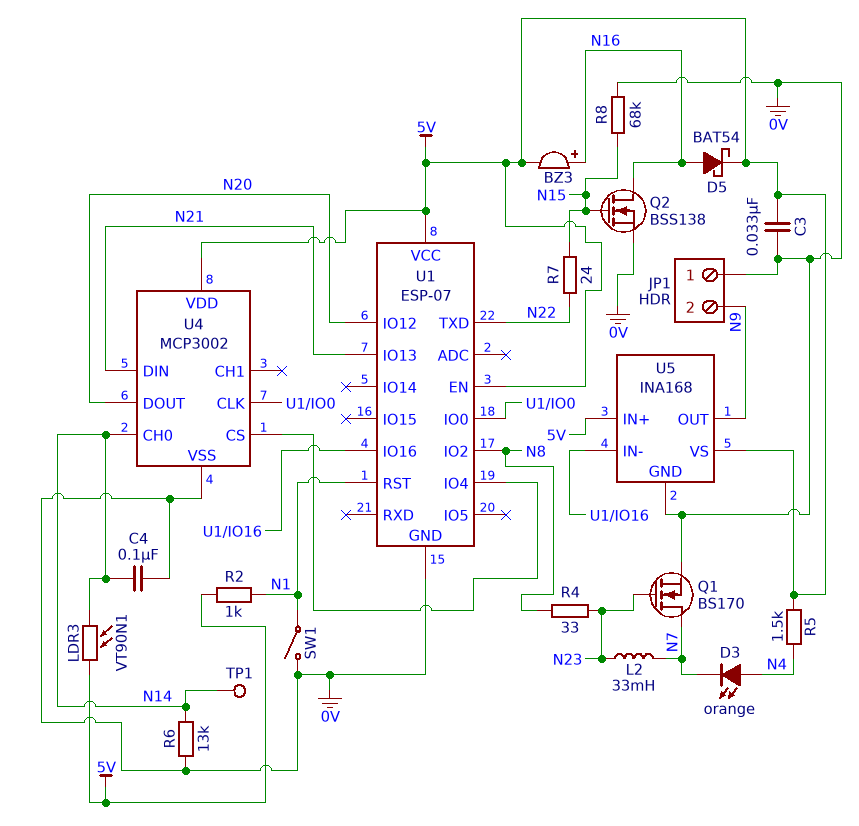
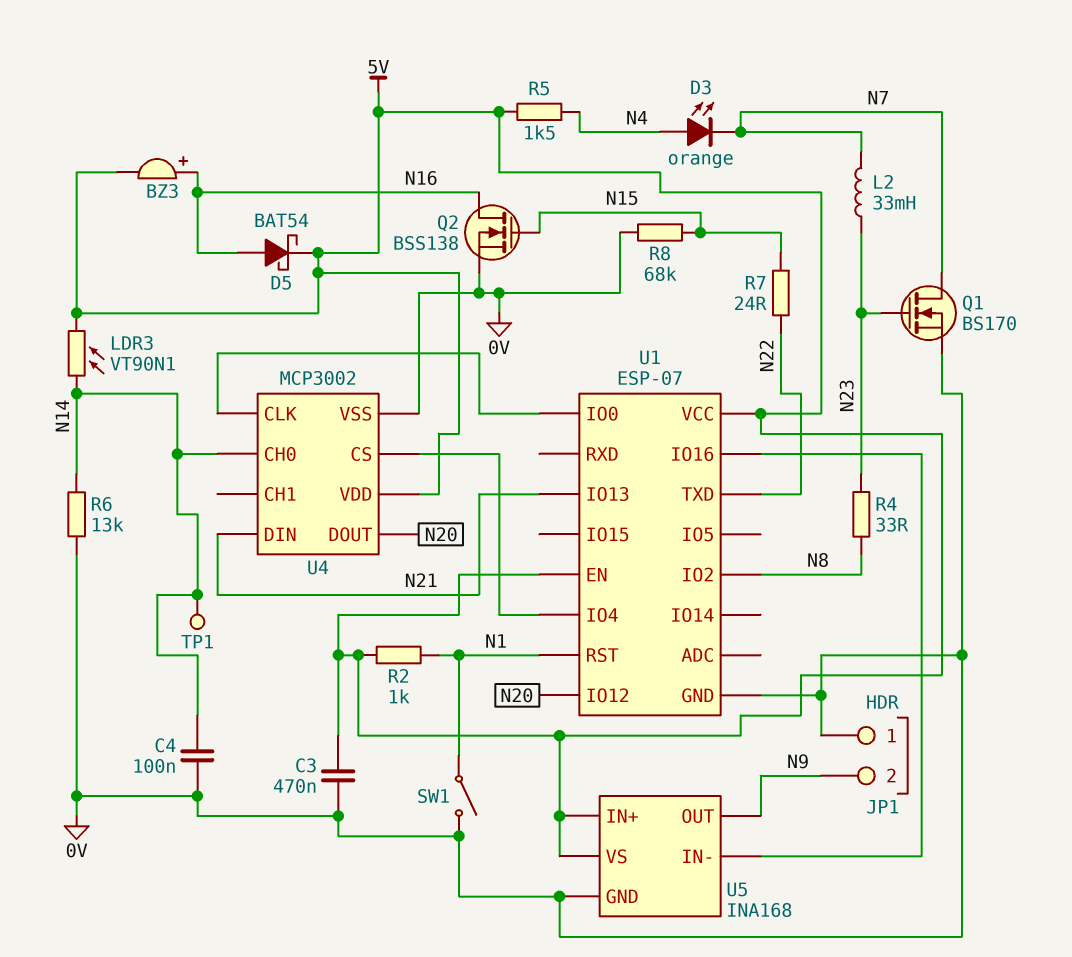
C3: 33nF (0V, 5V) -> 470nF (0V, 5V)

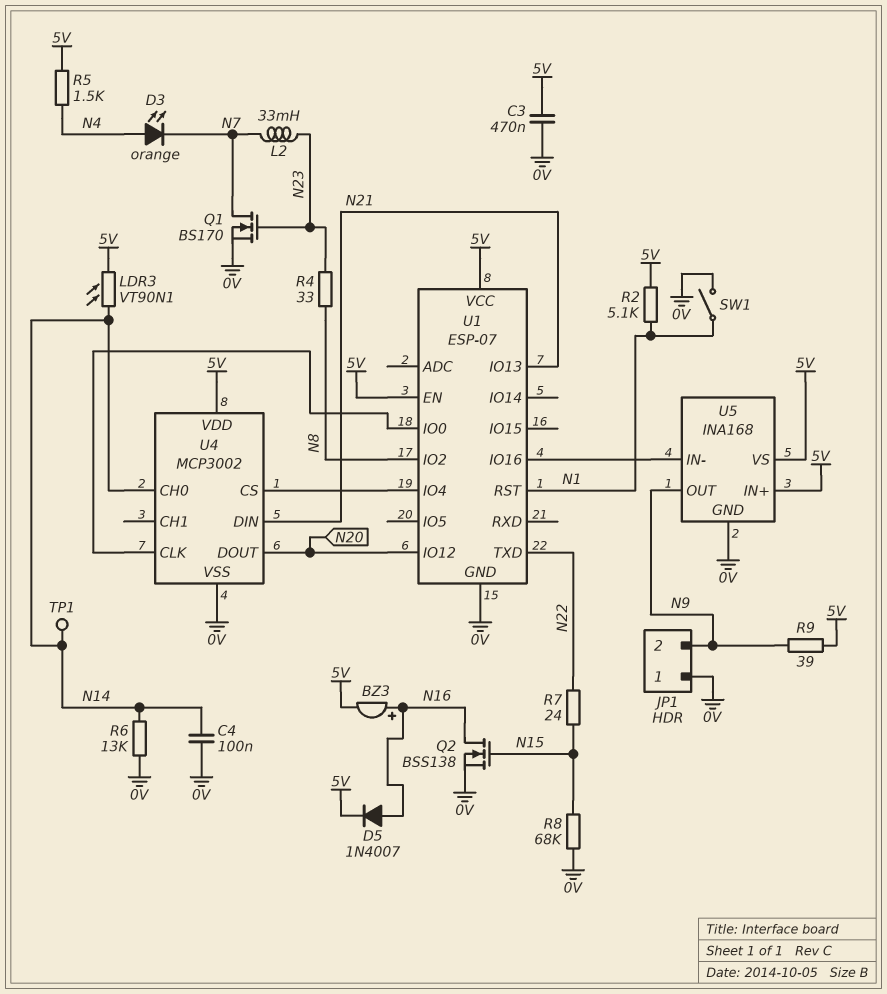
D5: schottky BAT54 (A N16, K 5V) -> diode 1N4007 (A N16, K 5V)
R2: 1k (5V, N1) -> 5.1k (5V, N1)
R9: none -> 39 (5V, N9)

